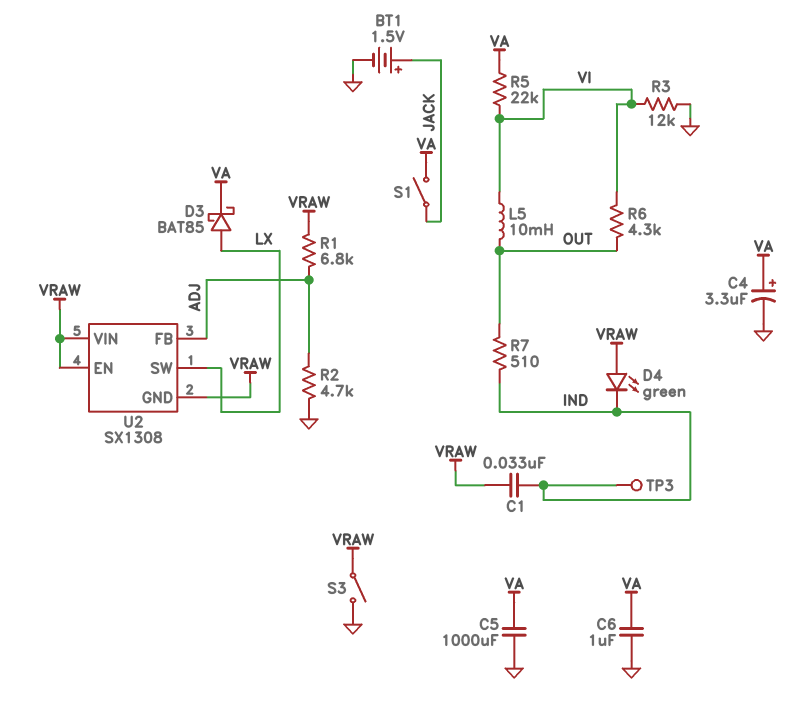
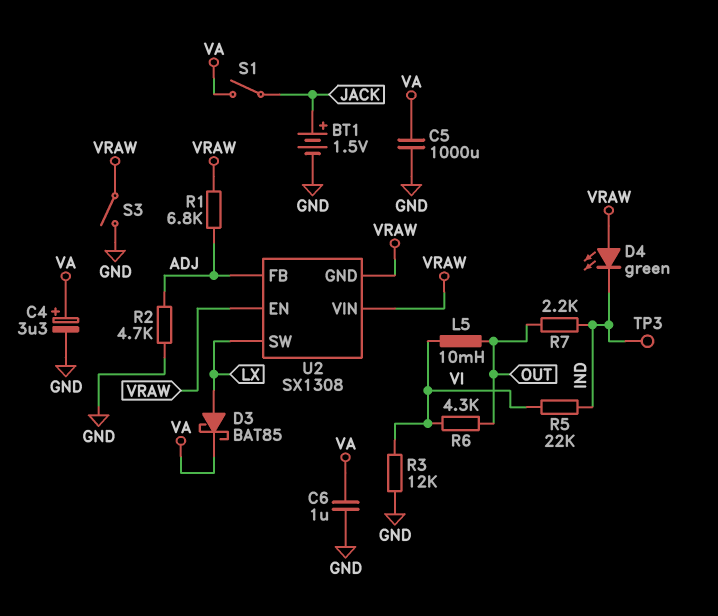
C1: 33nF (IND, VRAW) -> none
R5: 22k (VA, VI) -> 22k (IND, VI)
R7: 510 (IND, OUT) -> 2.2k (IND, OUT)

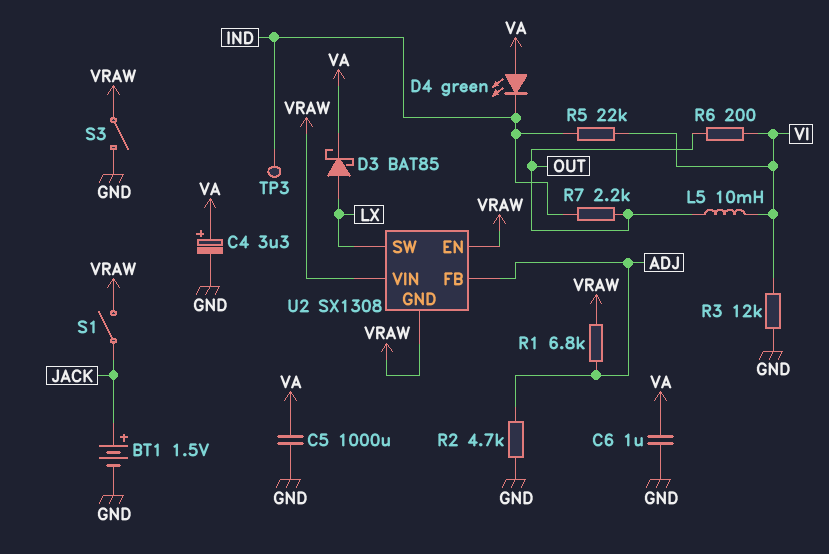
D4: LED green (A VRAW, K IND) -> LED green (A VA, K IND)
R6: 4.3k (OUT, VI) -> 200 (OUT, VI)
S1: switch (JACK, VA) -> switch (JACK, VRAW)

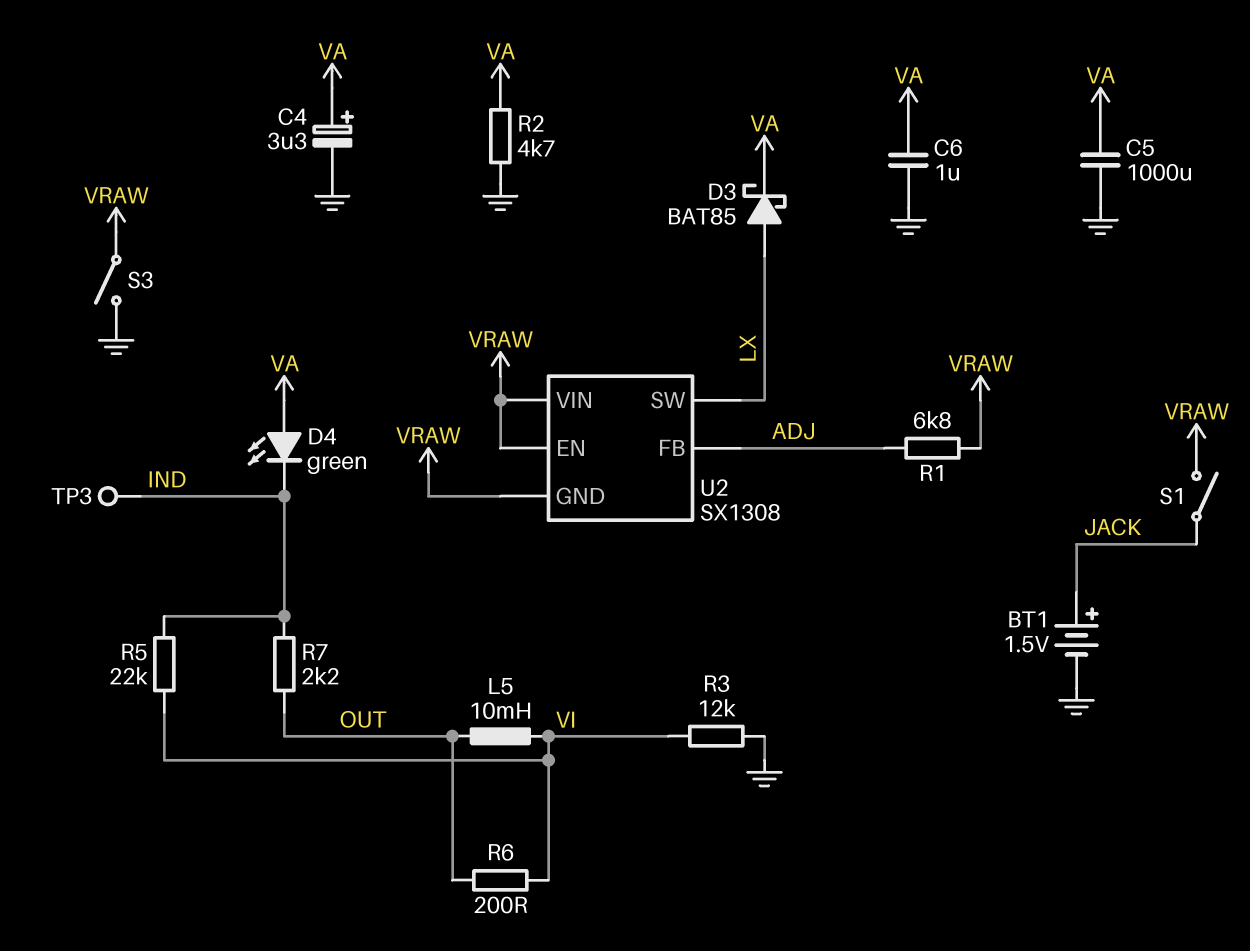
R2: 4.7k (ADJ, GND) -> 4.7k (GND, VA)

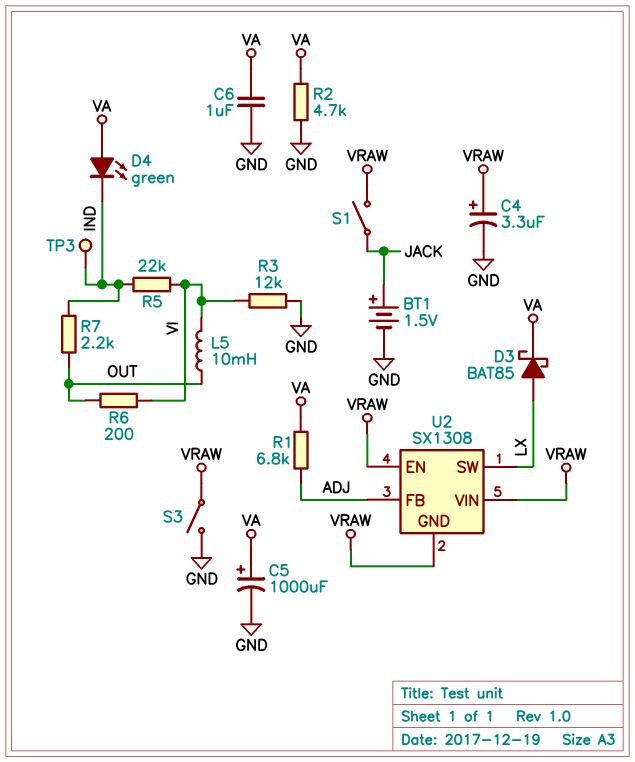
C4: 3.3uF (plus VA, minus GND) -> 3.3uF (plus VRAW, minus GND)
C5: 1000uF (GND, VA) -> 1000uF (plus VA, minus GND)
R1: 6.8k (ADJ, VRAW) -> 6.8k (ADJ, VA)

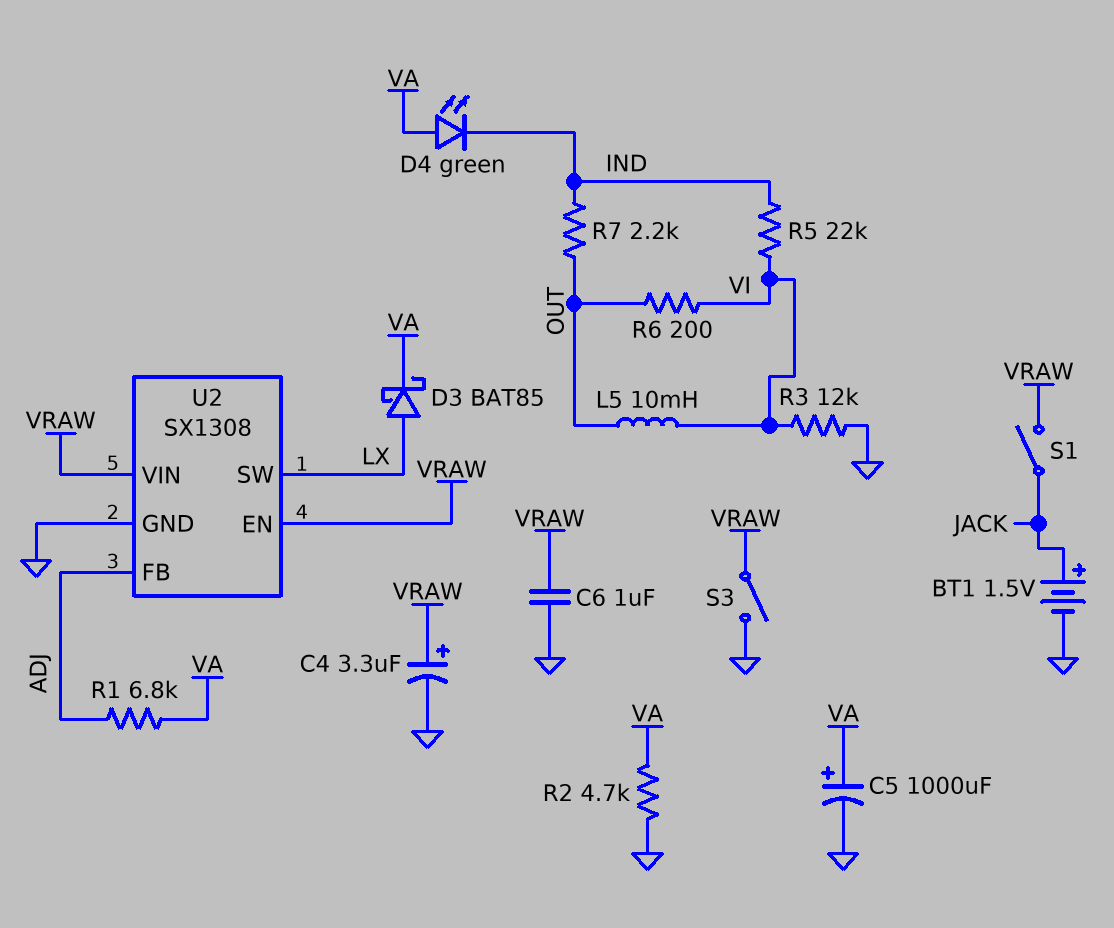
C6: 1uF (GND, VA) -> 1uF (GND, VRAW)
TP3: test point (IND) -> none
U2 pin GND: VRAW -> GND

